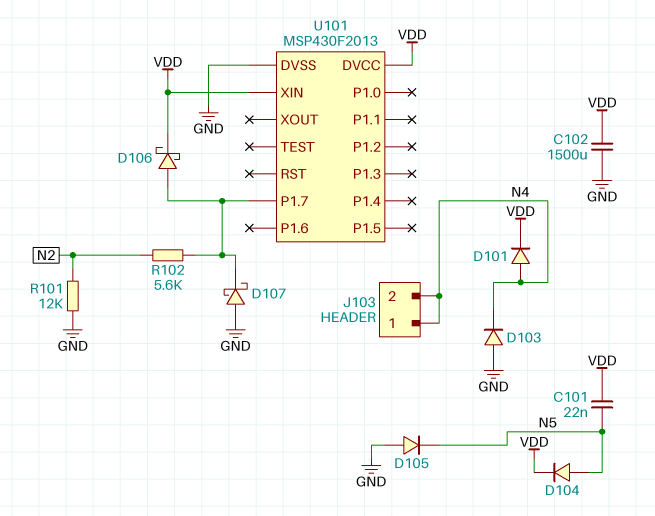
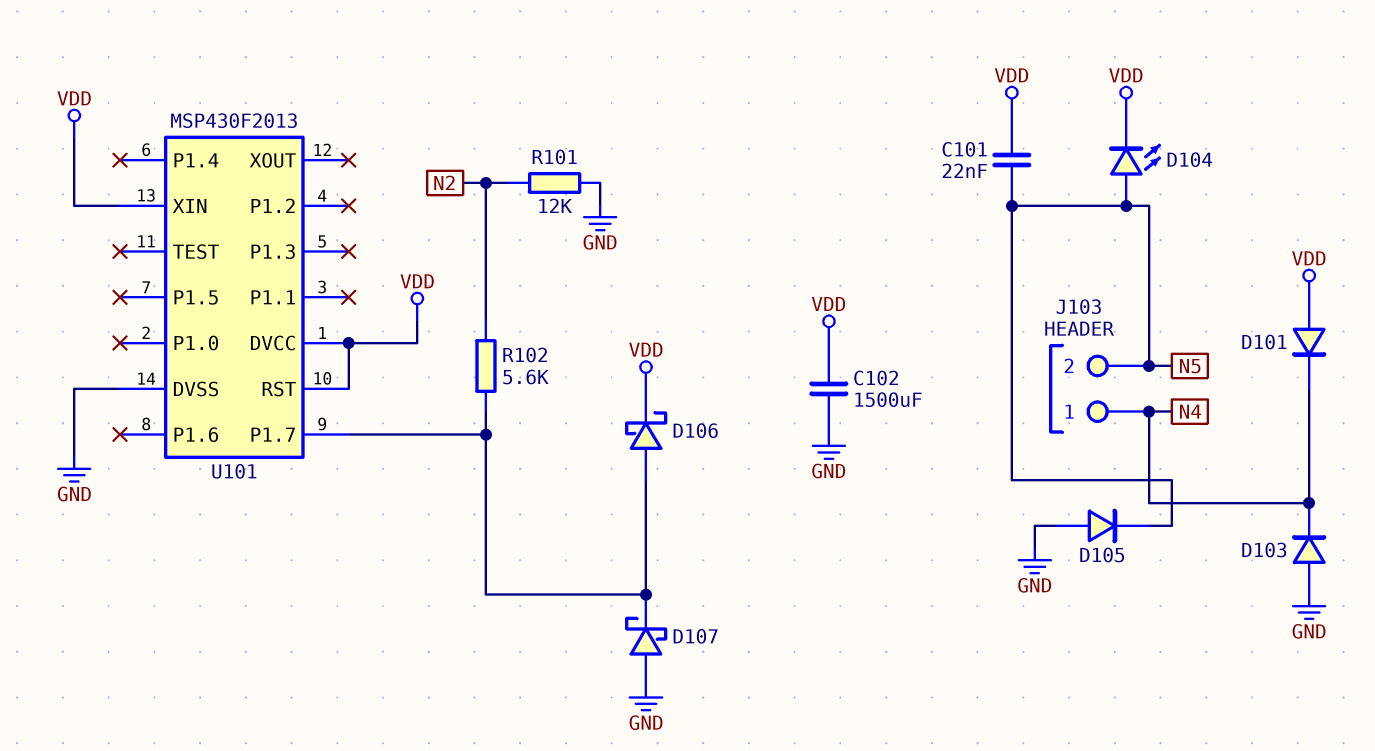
D101: diode (A N4, K VDD) -> diode (A VDD, K N4)
D104: diode (A N5, K VDD) -> LED (A N5, K VDD)
J103 pin 2: N4 -> N5
U101 pin RST: none -> VDD

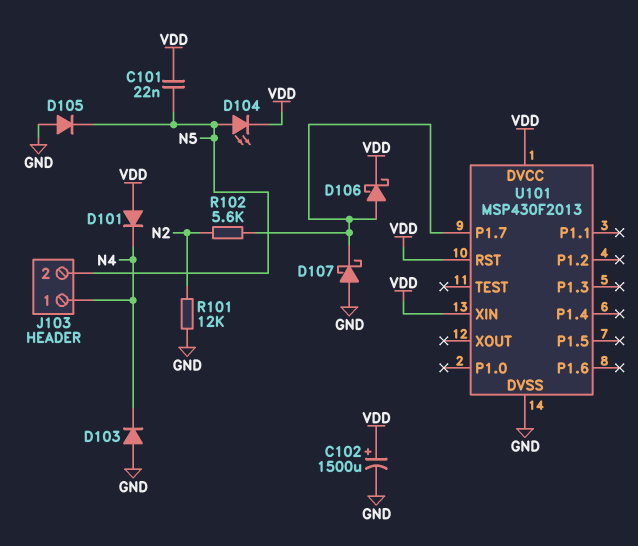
C102: 1500uF (GND, VDD) -> 1500uF (plus VDD, minus GND)

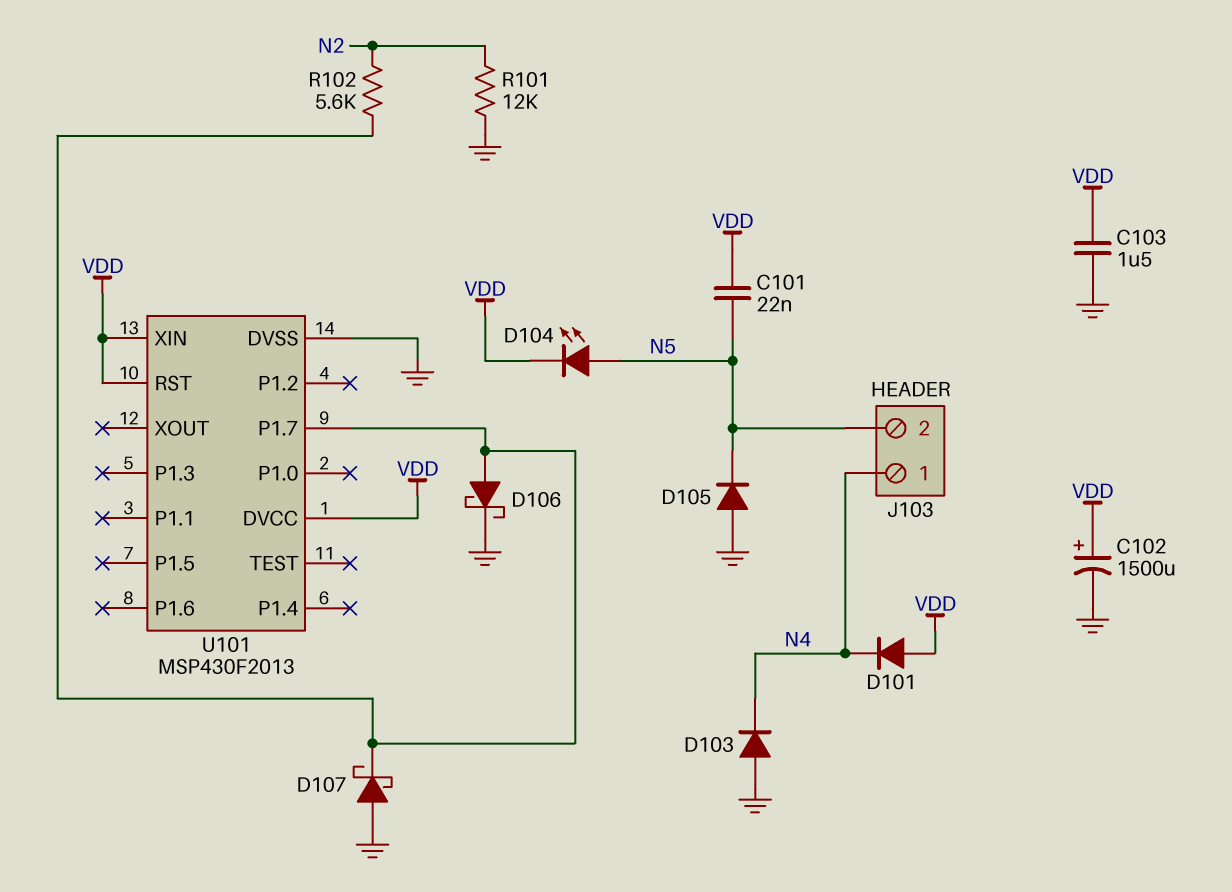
C103: none -> 1.5uF (GND, VDD)
D106: schottky (A U101/P1.7, K VDD) -> schottky (A U101/P1.7, K GND)

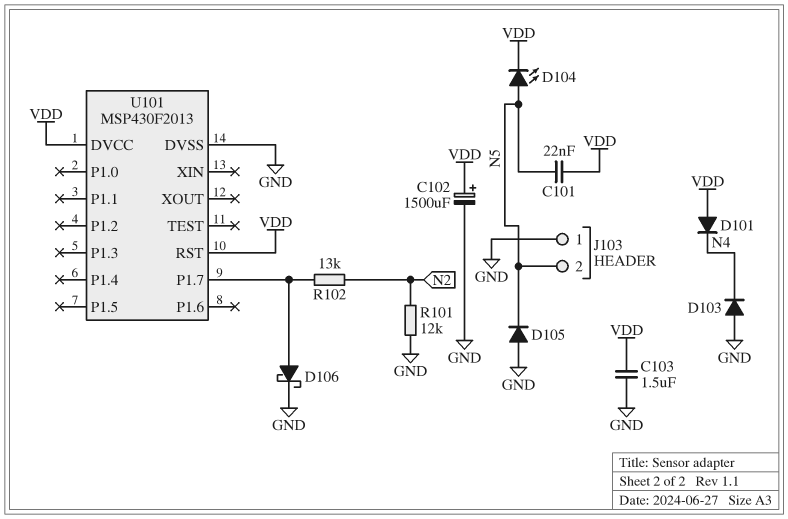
D107: schottky (A GND, K U101/P1.7) -> none
J103 pin 1: N4 -> GND
R102: 5.6k (N2, U101/P1.7) -> 13k (N2, U101/P1.7)
U101 pin XIN: VDD -> none

